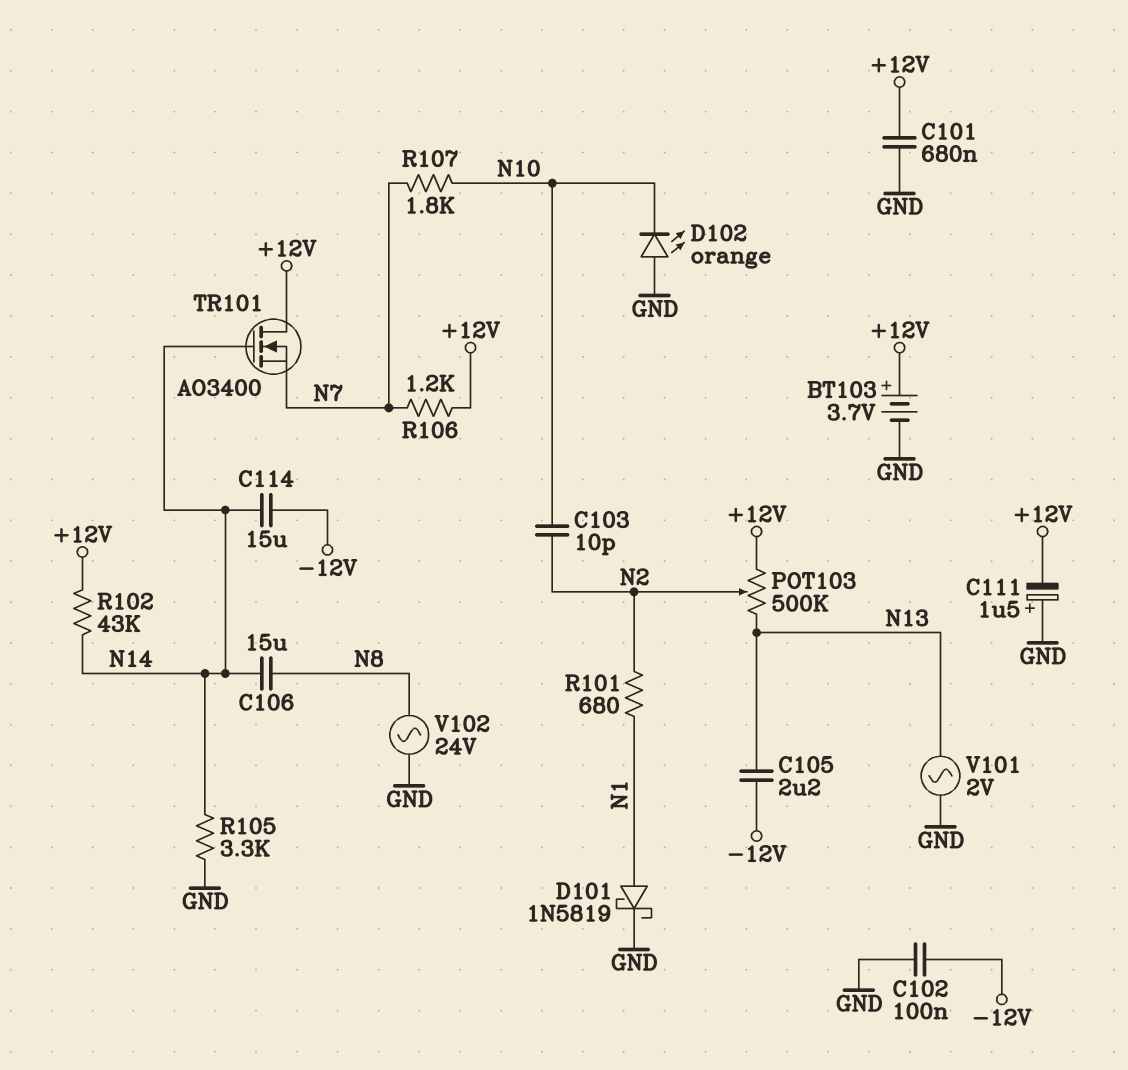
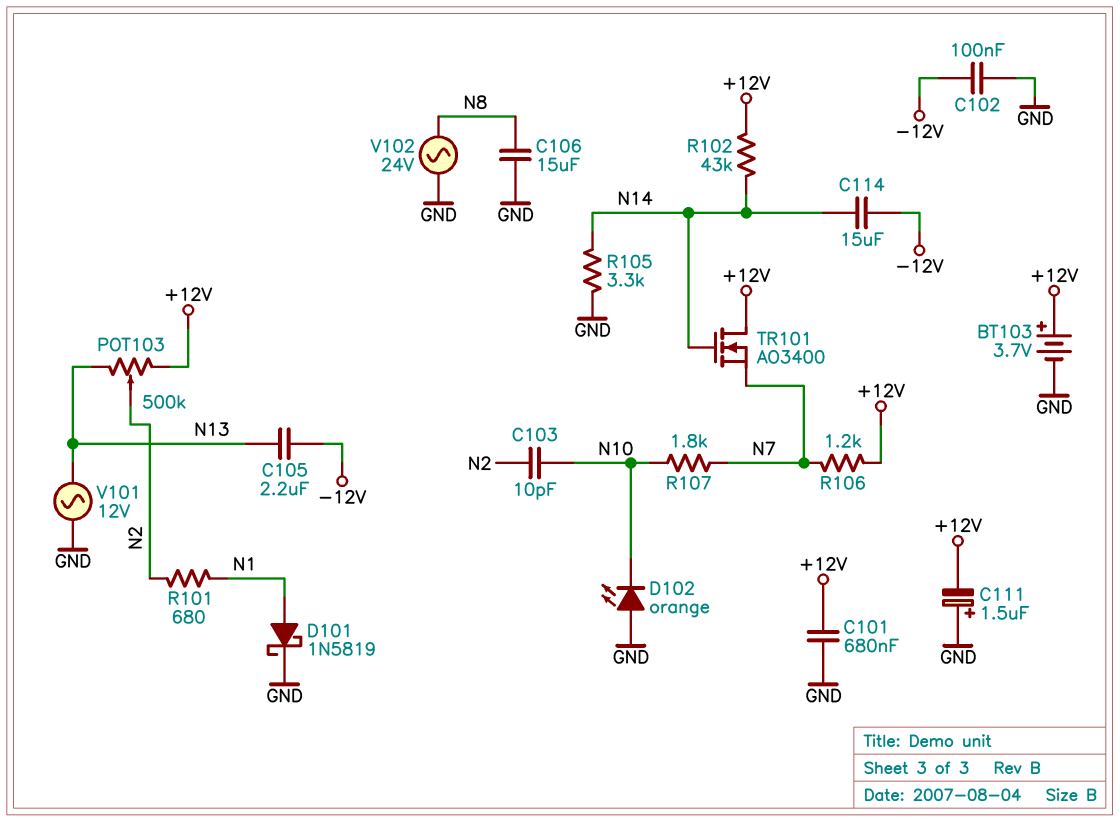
C106: 15uF (N8, N14) -> 15uF (GND, N8)
V101: AC 2V (GND, N13) -> AC 12V (GND, N13)

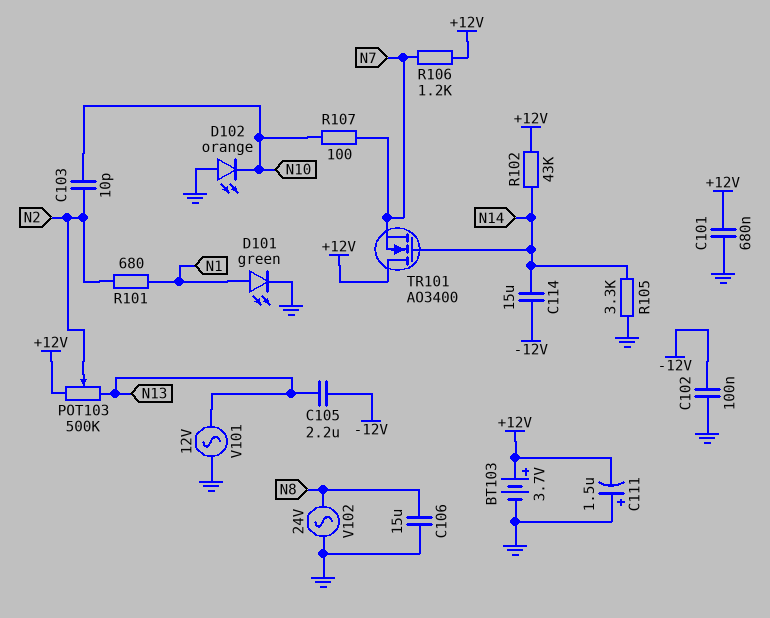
D101: schottky 1N5819 (A N1, K GND) -> LED green (A N1, K GND)
R107: 1.8k (N7, N10) -> 100 (N7, N10)

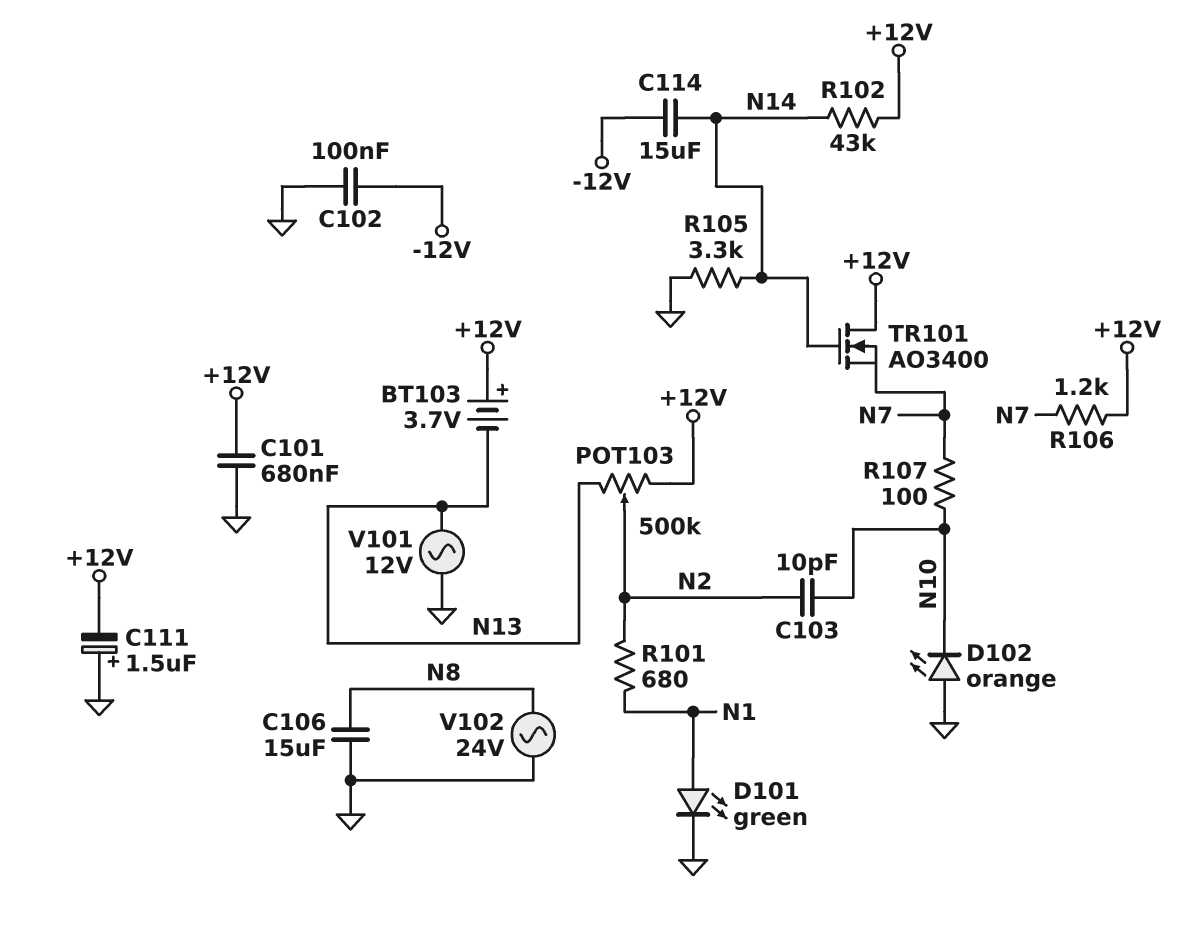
BT103: 3.7V (plus +12V, minus GND) -> 3.7V (plus +12V, minus N13)
C105: 2.2uF (-12V, N13) -> none

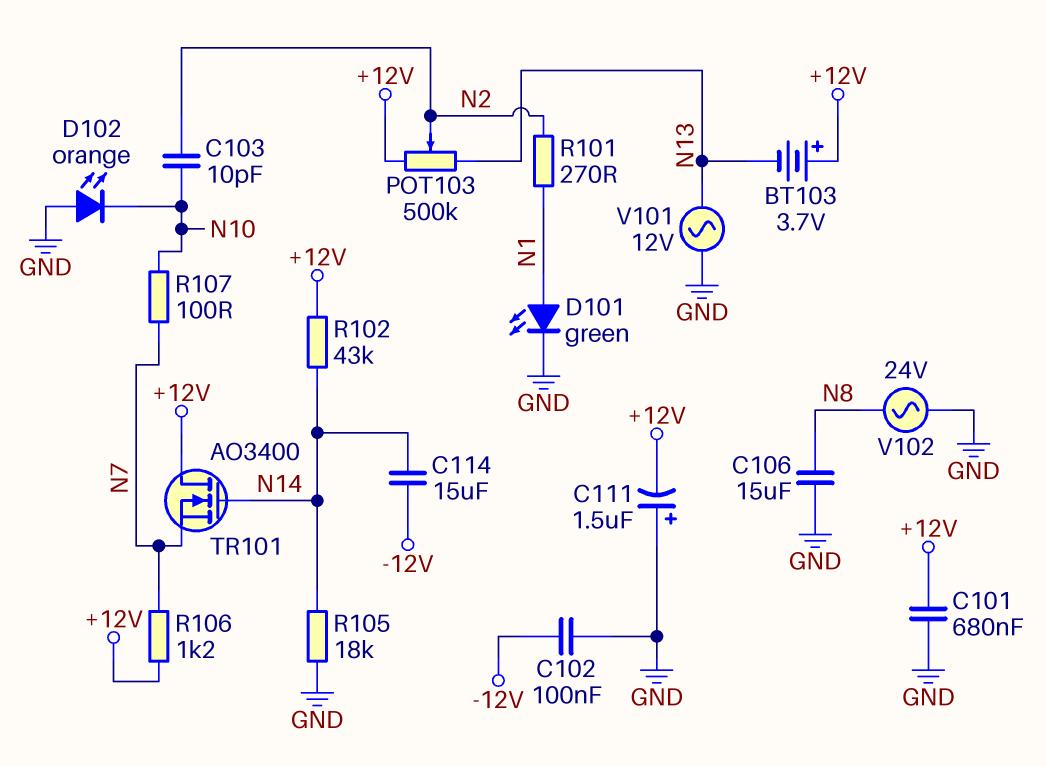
R101: 680 (N1, N2) -> 270 (N1, N2)
R105: 3.3k (GND, N14) -> 18k (GND, N14)

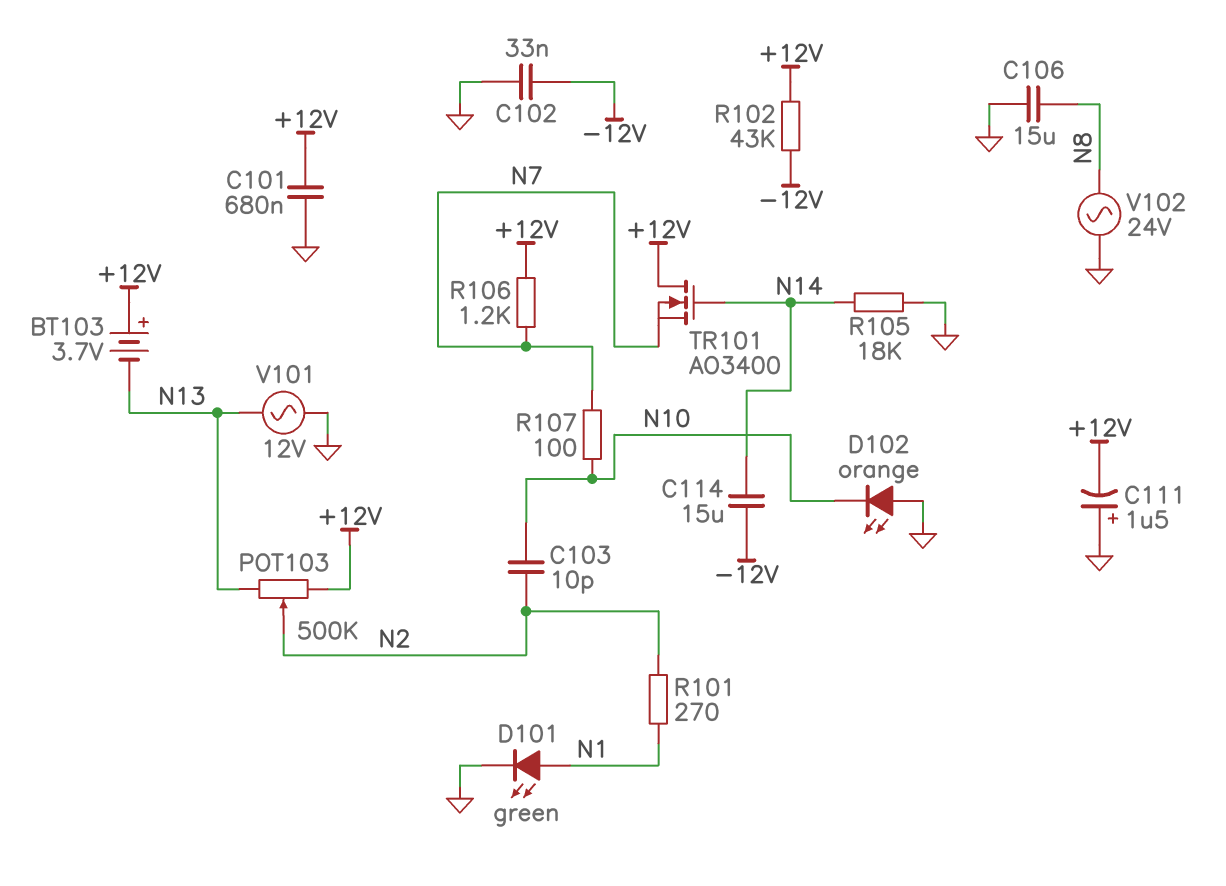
C102: 100nF (-12V, GND) -> 33nF (-12V, GND)
R102: 43k (+12V, N14) -> 43k (+12V, -12V)

